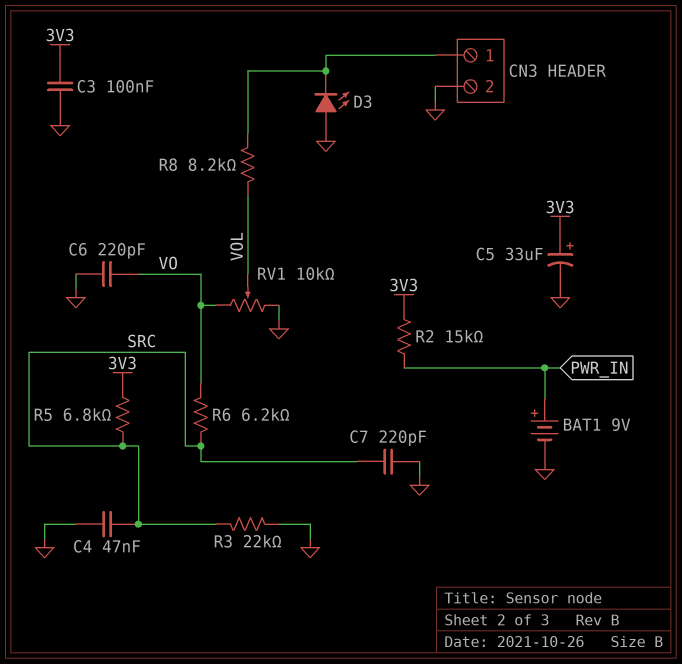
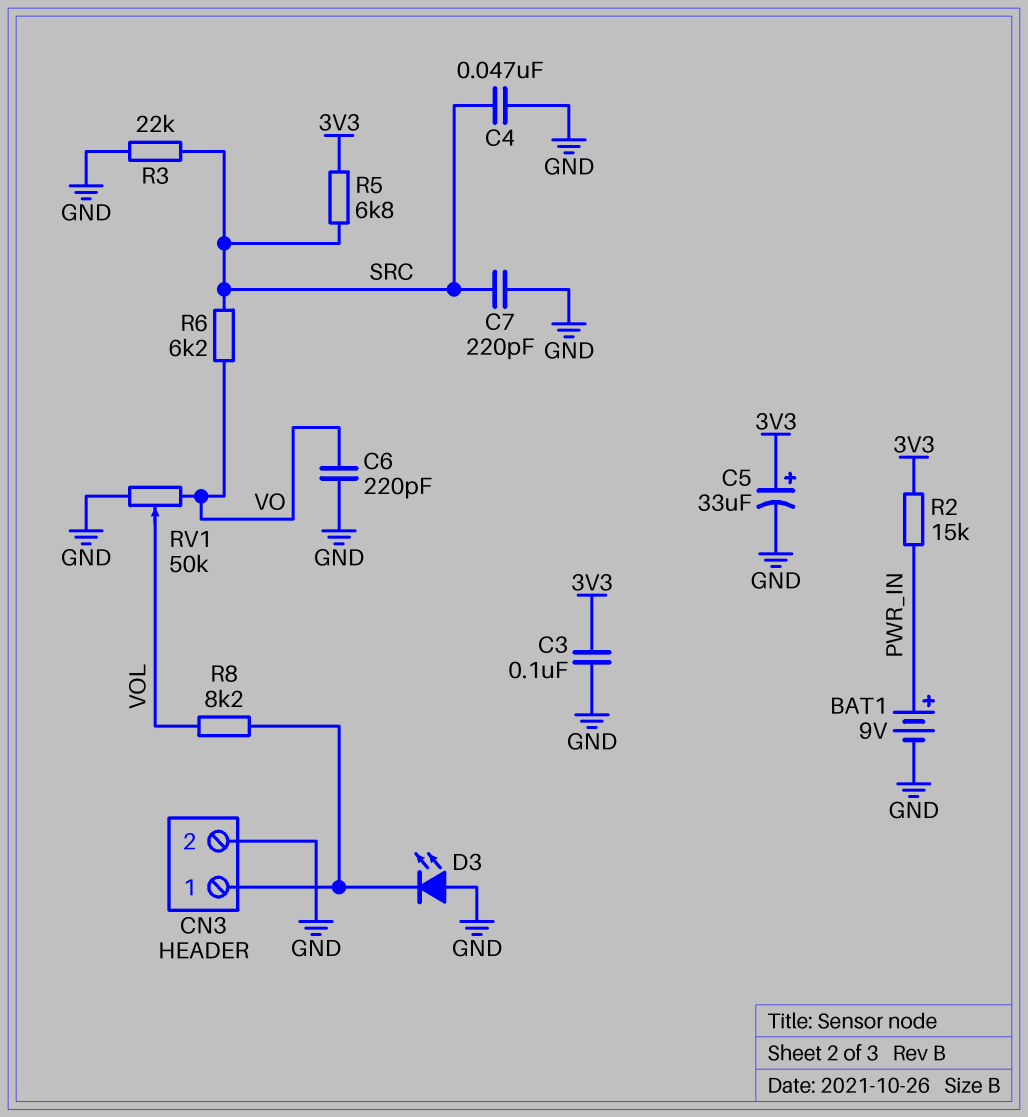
RV1: 10k (GND, VO, wiper VOL) -> 50k (GND, VO, wiper VOL)

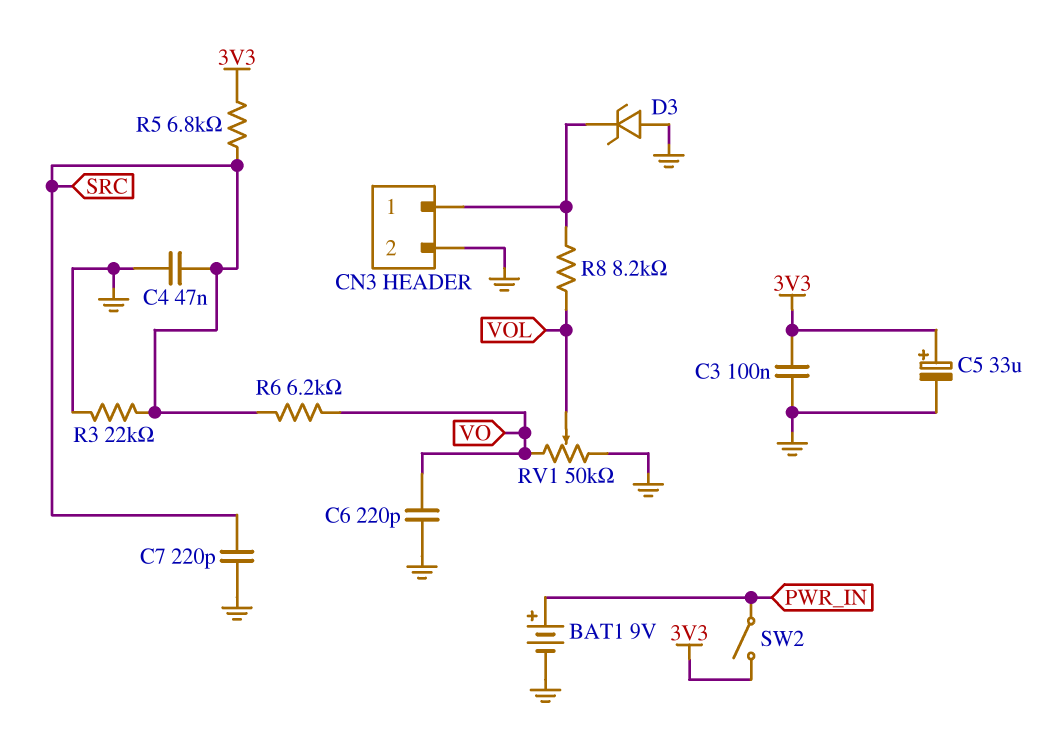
D3: LED (A GND, K CN3/1) -> zener (A GND, K CN3/1)
R2: 15k (3V3, PWR_IN) -> none
SW2: none -> switch (3V3, PWR_IN)

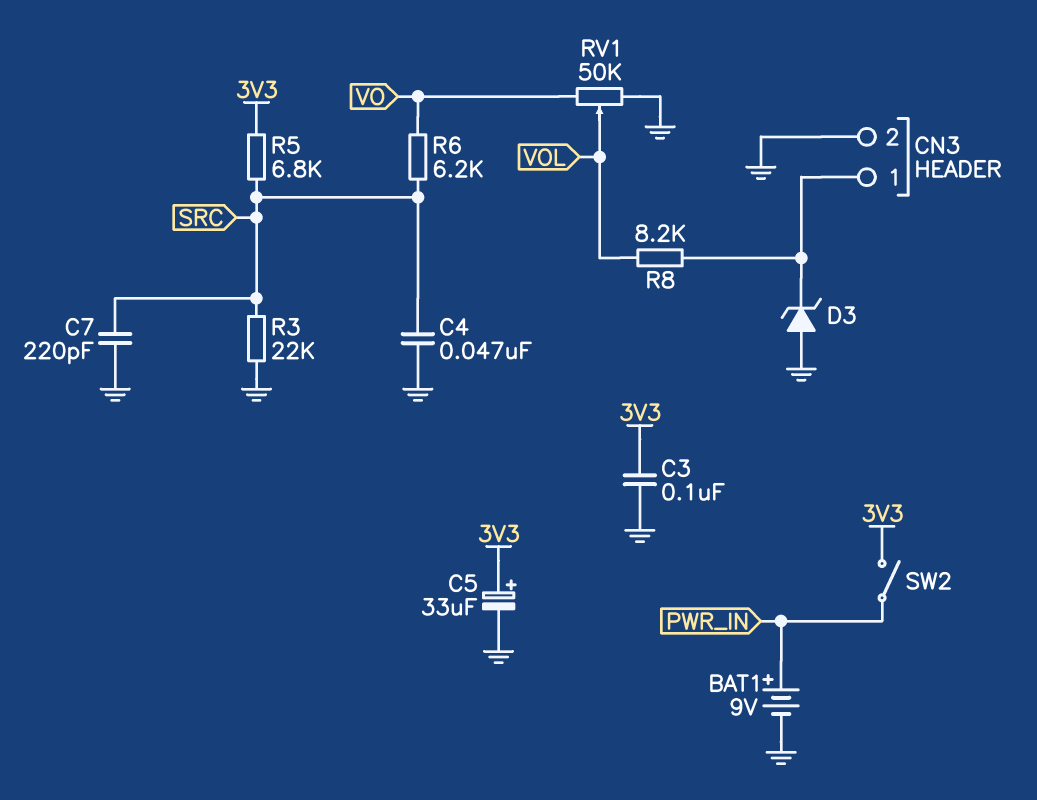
C6: 220pF (GND, VO) -> none

